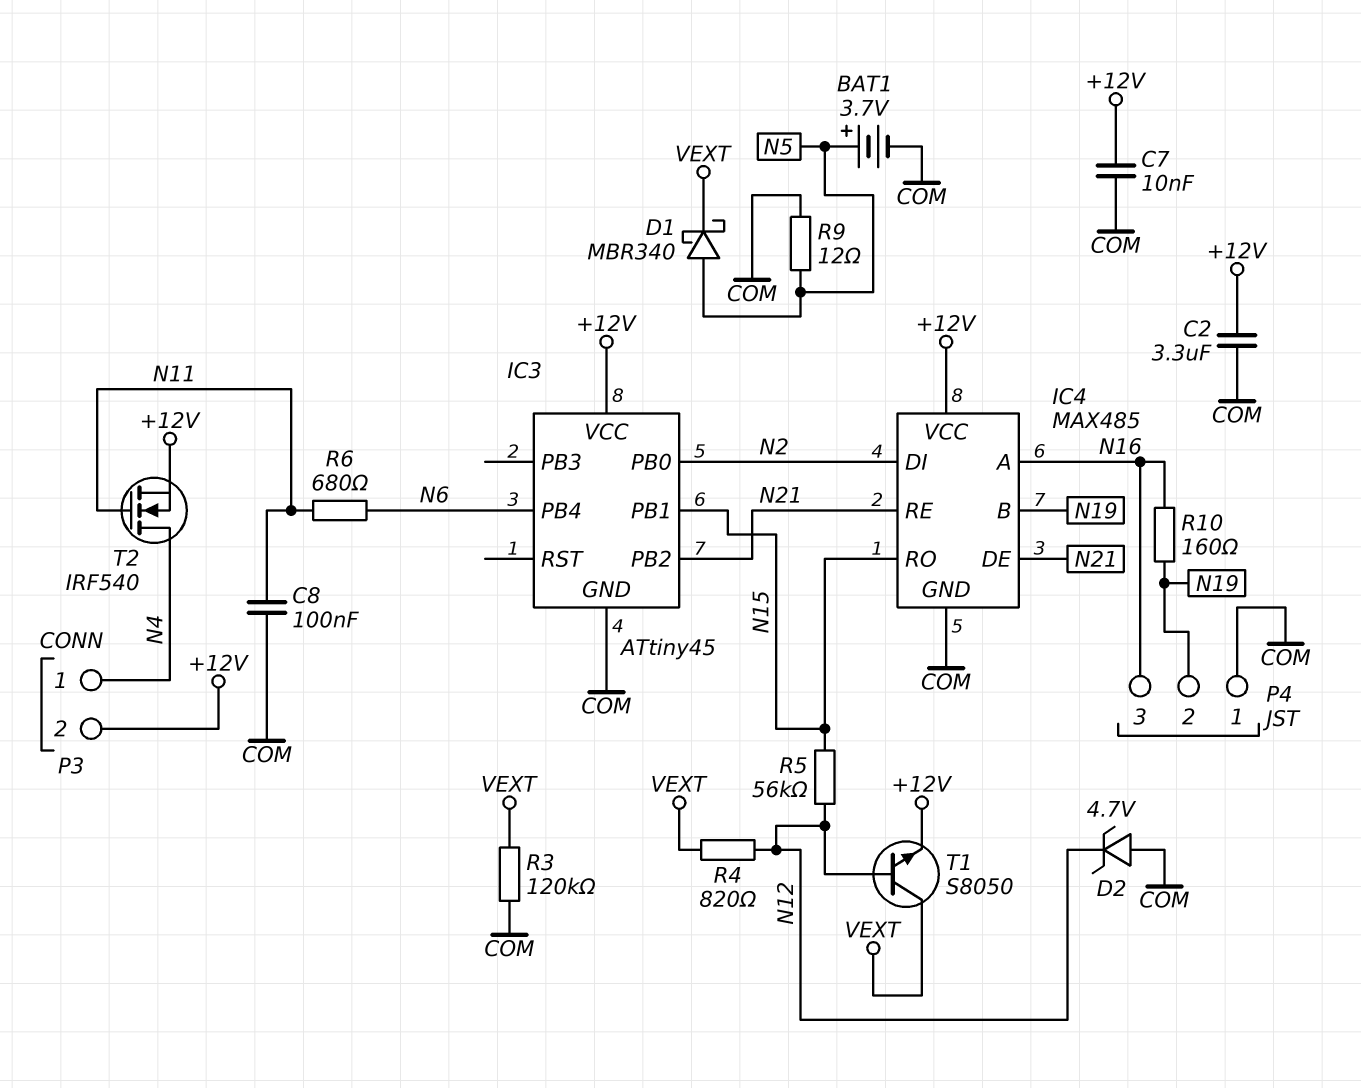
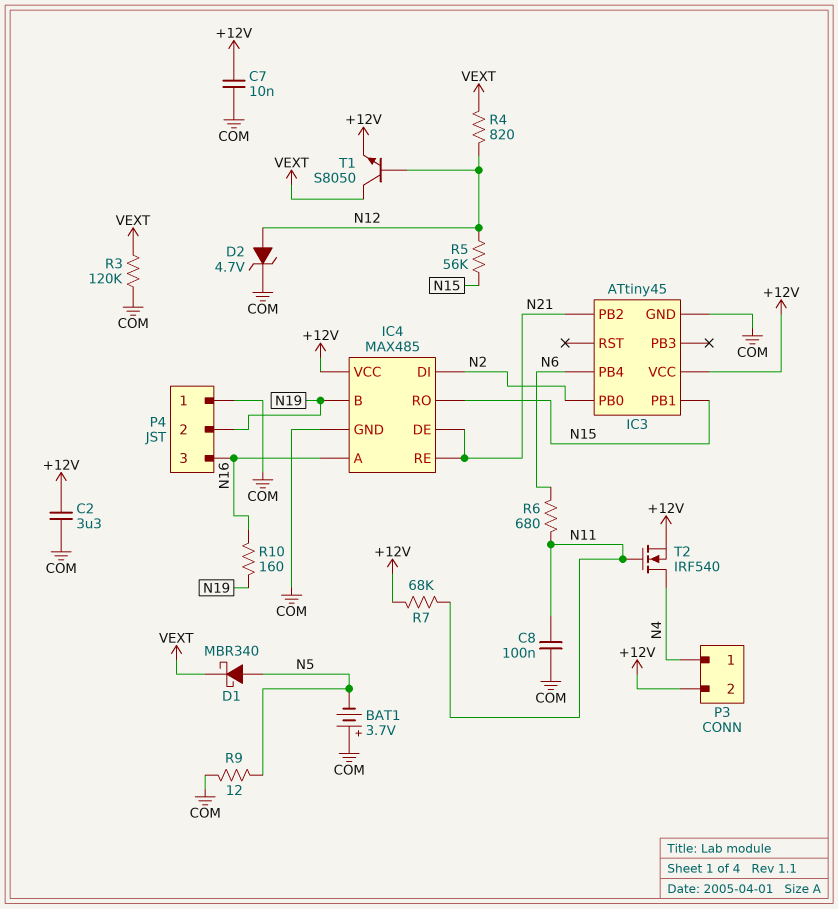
BAT1: 3.7V (plus N5, minus COM) -> 3.7V (plus COM, minus N5)
D2: zener 4.7V (A COM, K N12) -> zener 4.7V (A N12, K COM)
R7: none -> 68k (+12V, N11)

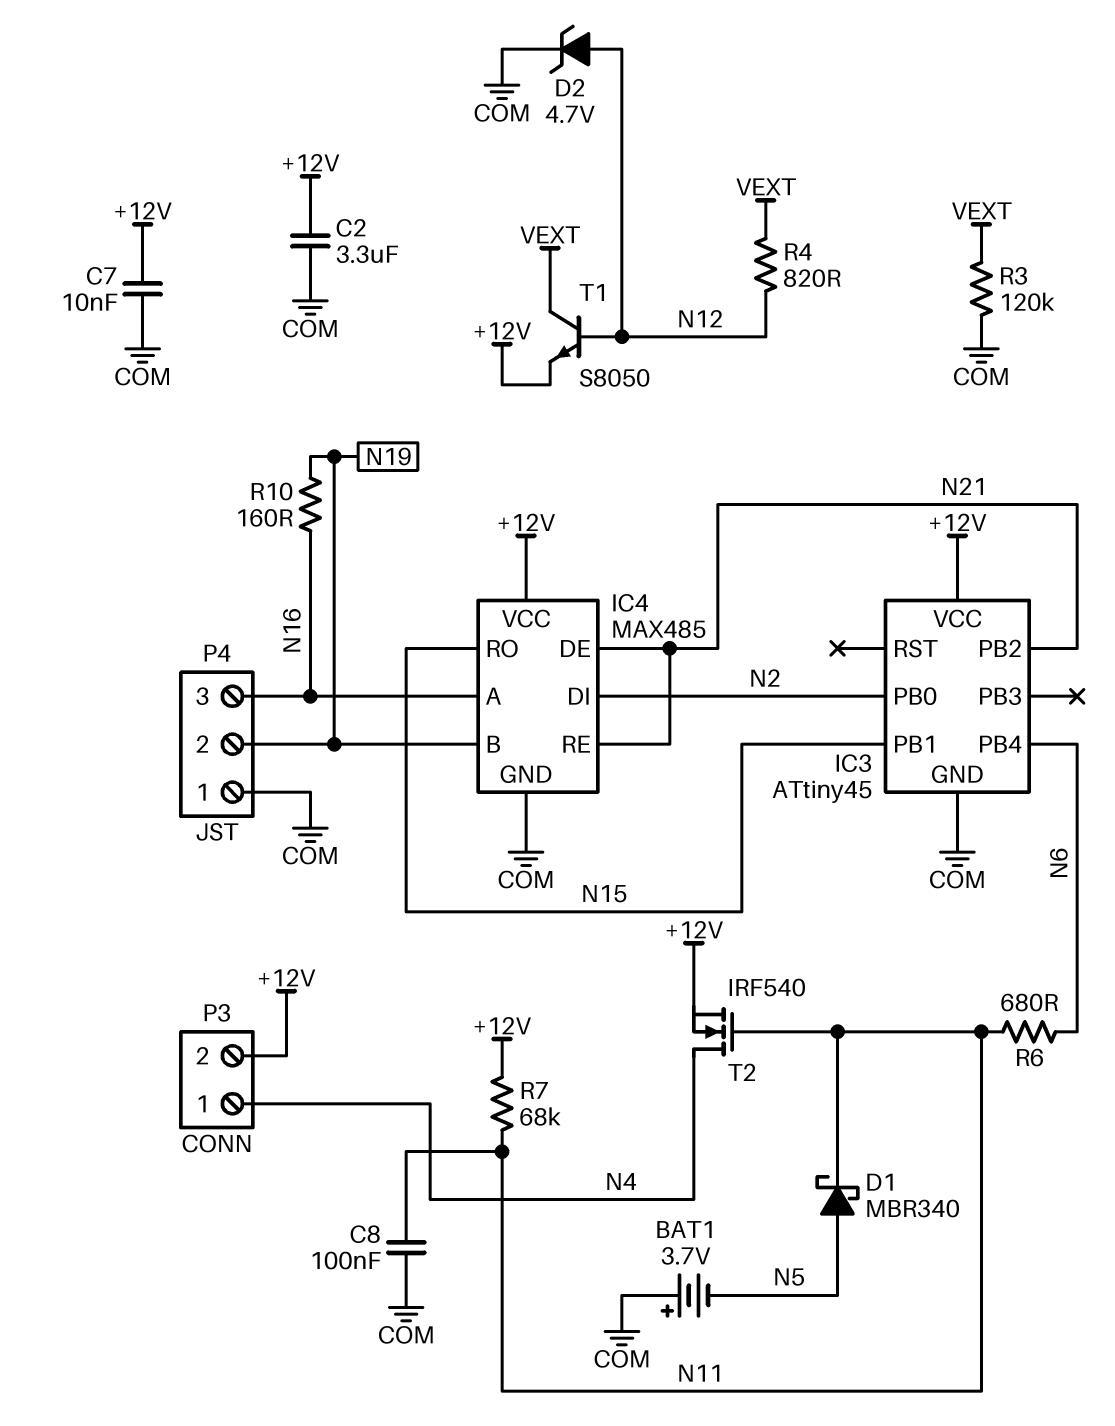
D1: schottky MBR340 (A N5, K VEXT) -> schottky MBR340 (A N5, K N11)
R5: 56k (N12, N15) -> none
R9: 12 (COM, N5) -> none

